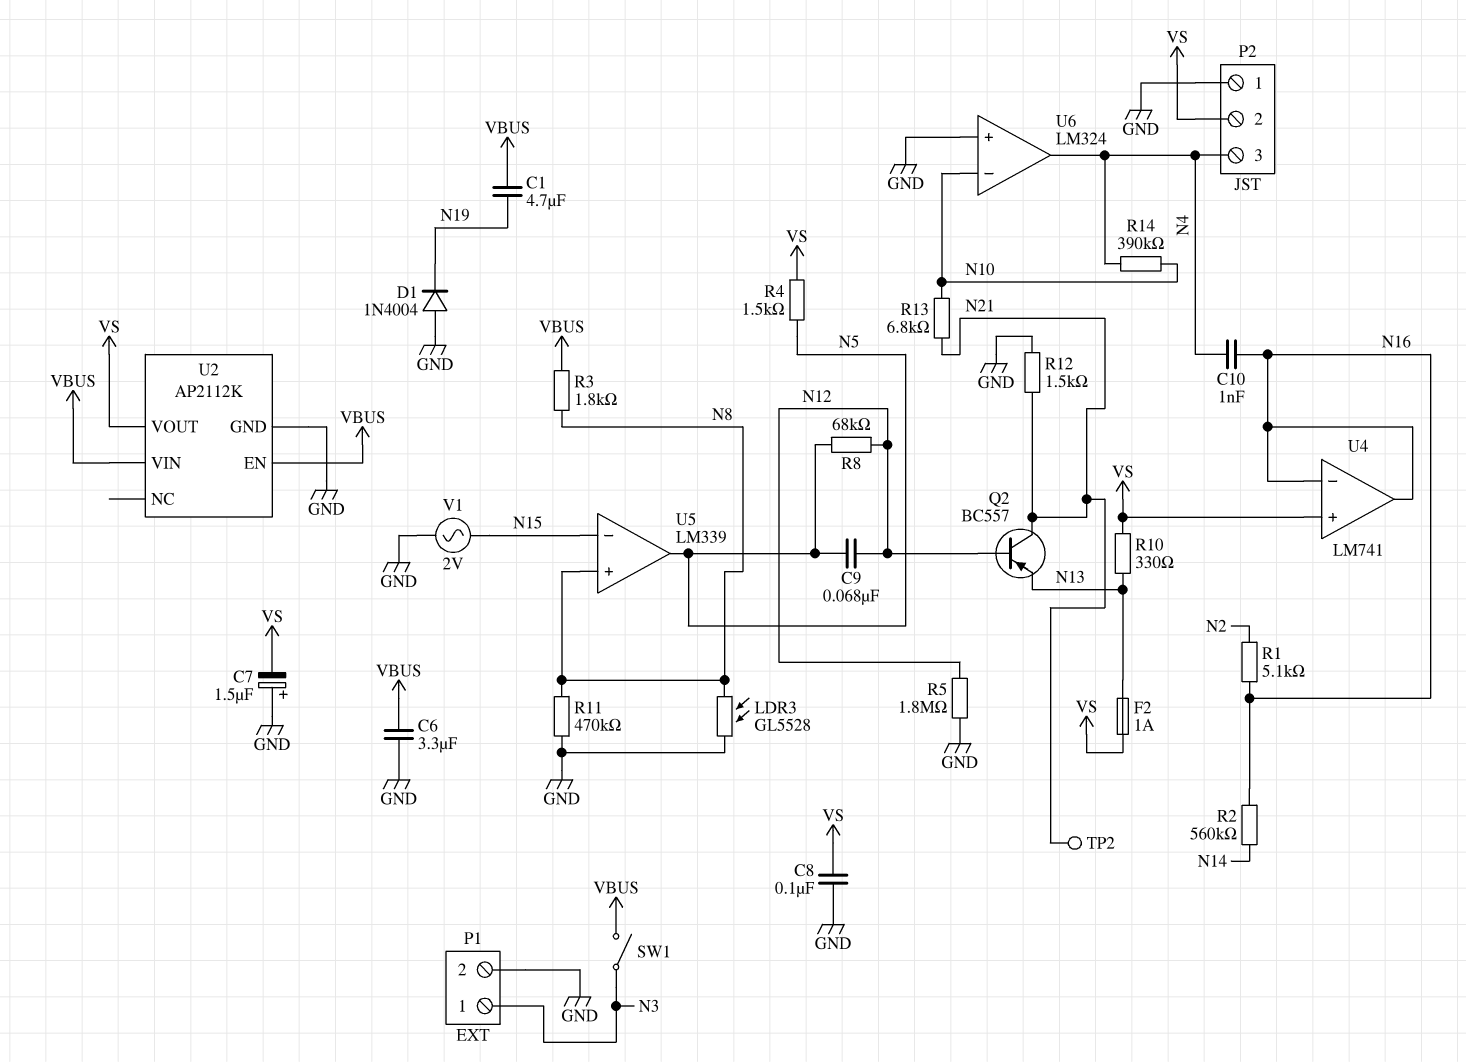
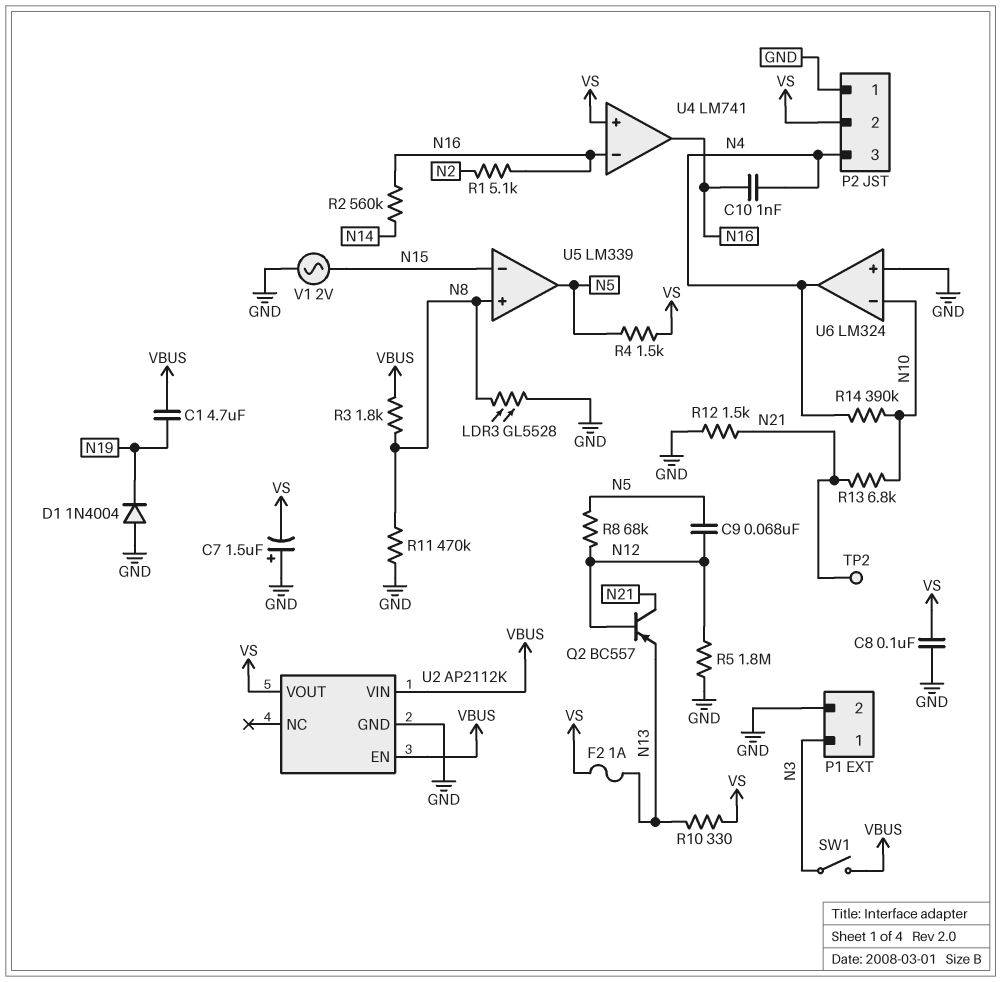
C6: 3.3uF (GND, VBUS) -> none

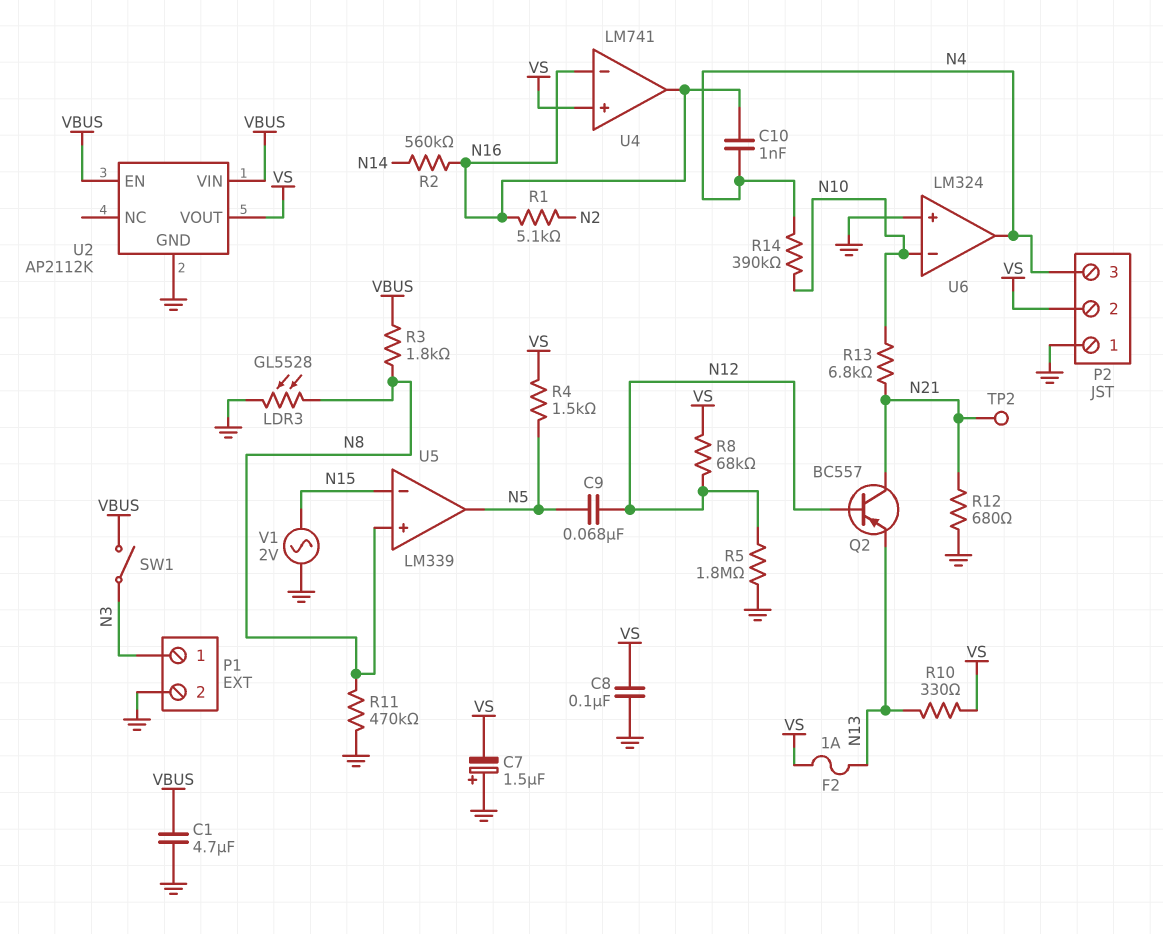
C1: 4.7uF (N19, VBUS) -> 4.7uF (GND, VBUS)
D1: diode 1N4004 (A GND, K N19) -> none
R8: 68k (N5, N12) -> 68k (N12, VS)
R12: 1.5k (GND, N21) -> 680 (GND, N21)

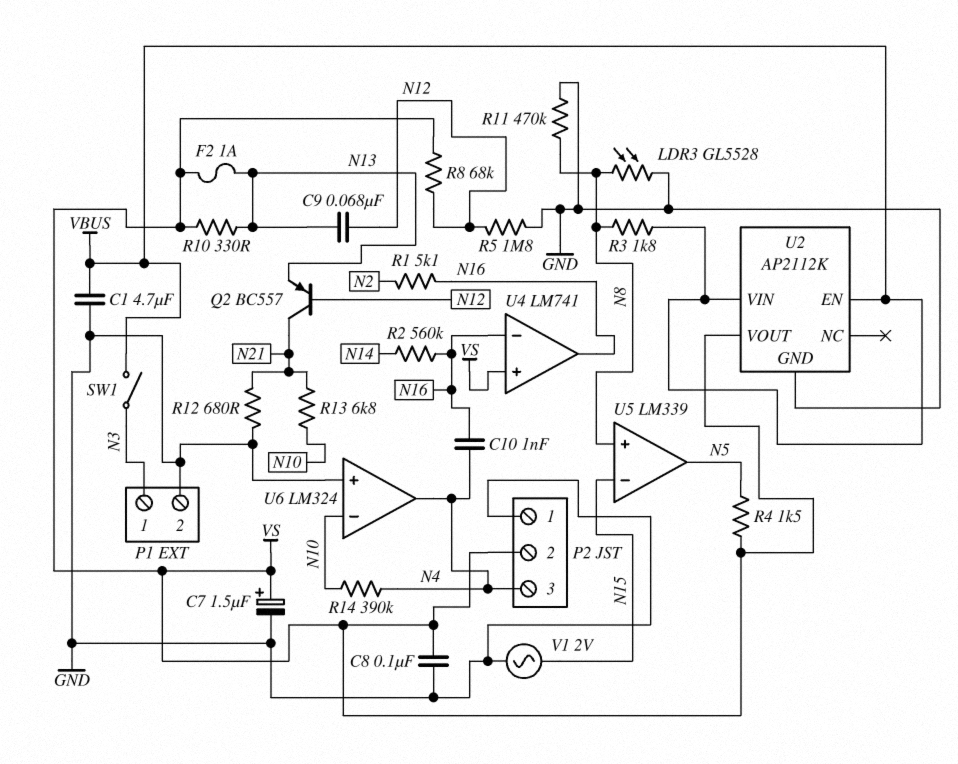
C7: 1.5uF (plus GND, minus VS) -> 1.5uF (plus VS, minus GND)
C9: 68nF (N5, N12) -> 68nF (N12, N13)
TP2: test point (N21) -> none

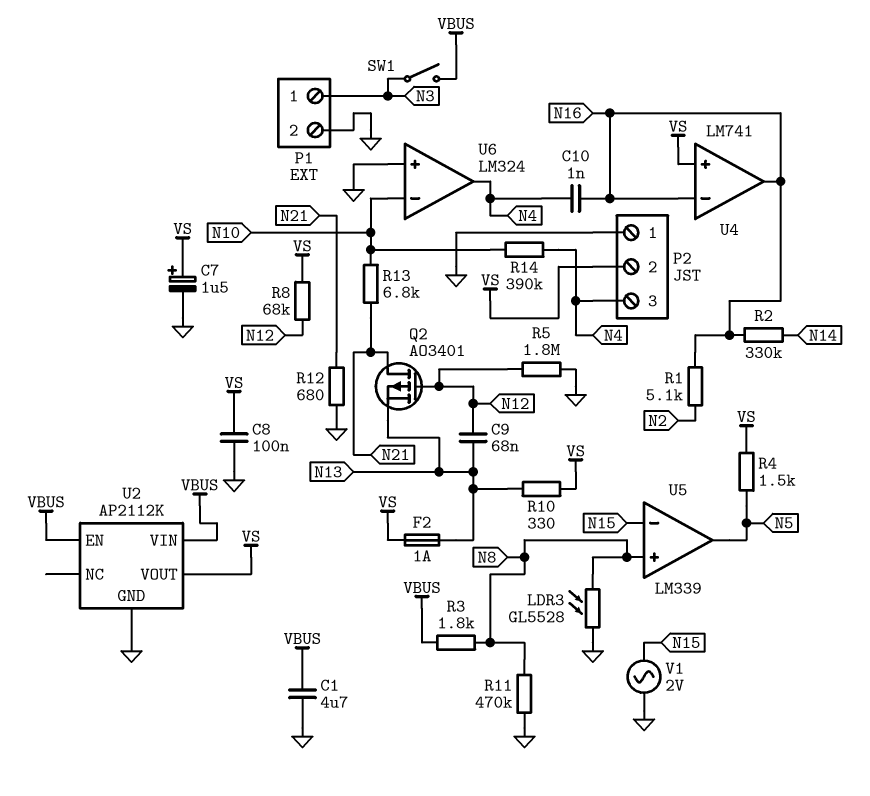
Q2: PNP BC557 (B N12, C N21, E N13) -> PMOS AO3401 (G N12, D N21, S N13)
R2: 560k (N14, N16) -> 330k (N14, N16)

